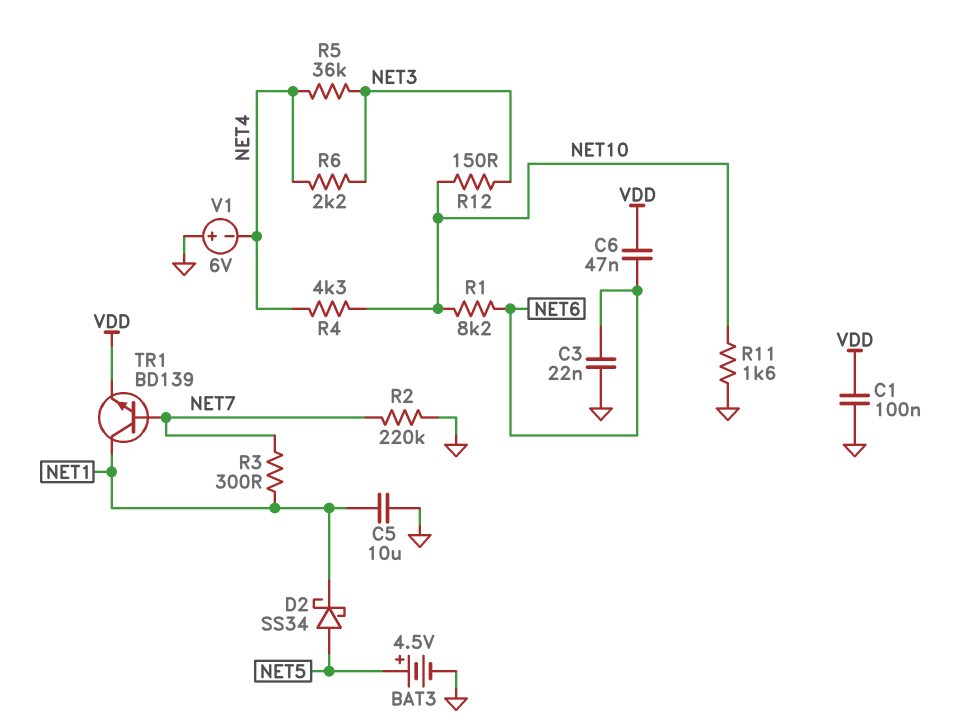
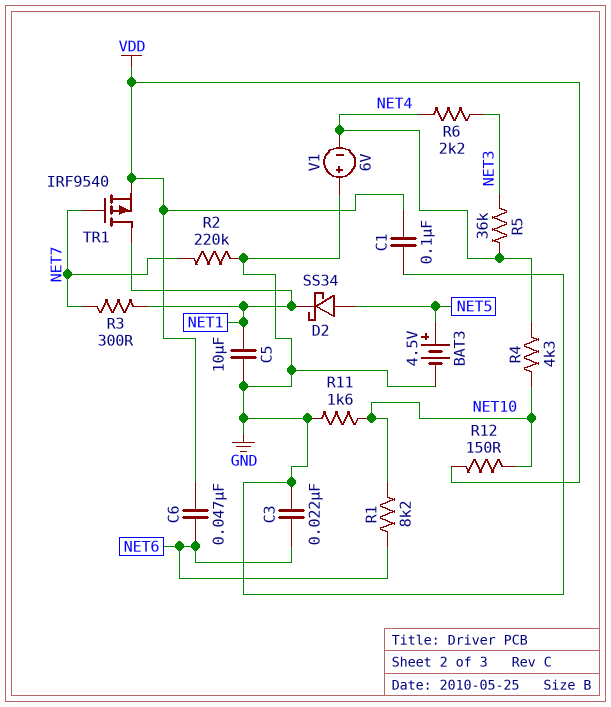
R12: 150 (NET3, NET10) -> 150 (NET10, VDD)
TR1: NPN BD139 (B NET7, C NET1, E VDD) -> PMOS IRF9540 (G NET7, D NET1, S VDD)

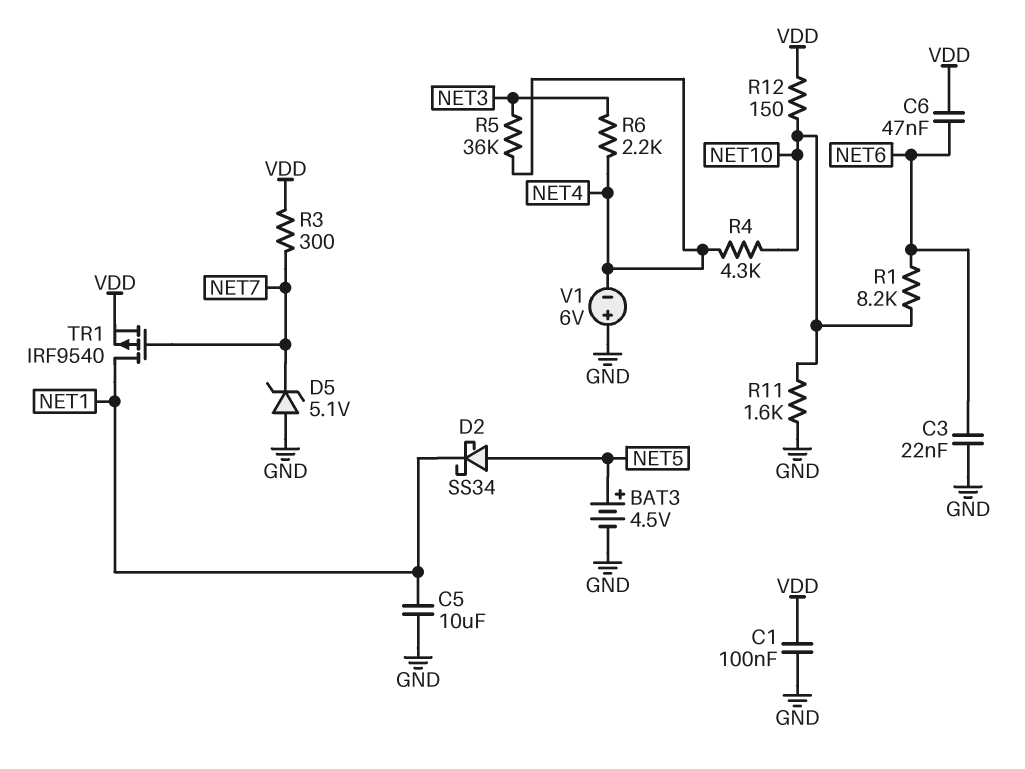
D5: none -> zener 5.1V (A GND, K NET7)
R2: 220k (GND, NET7) -> none
R3: 300 (NET1, NET7) -> 300 (NET7, VDD)

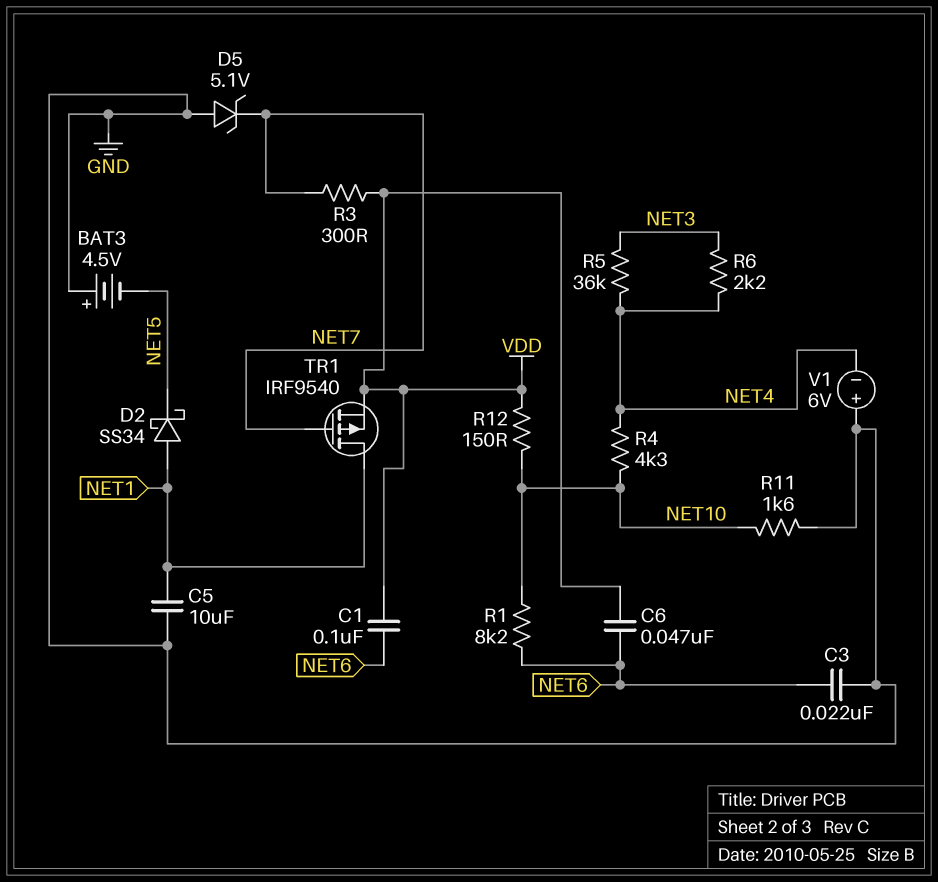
BAT3: 4.5V (plus NET5, minus GND) -> 4.5V (plus GND, minus NET5)
C1: 100nF (GND, VDD) -> 100nF (NET6, VDD)
D2: schottky SS34 (A NET5, K NET1) -> schottky SS34 (A NET1, K NET5)

